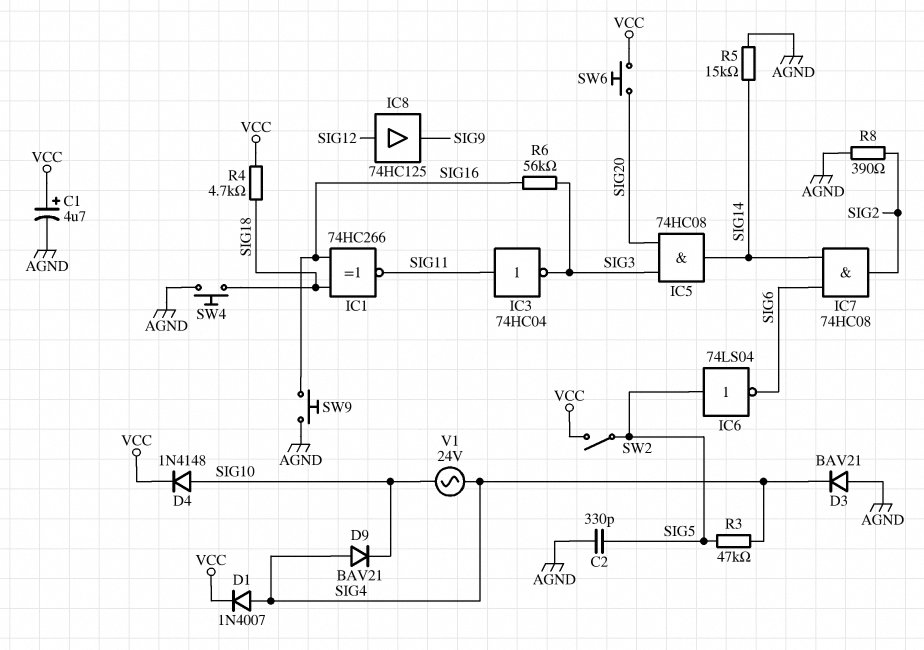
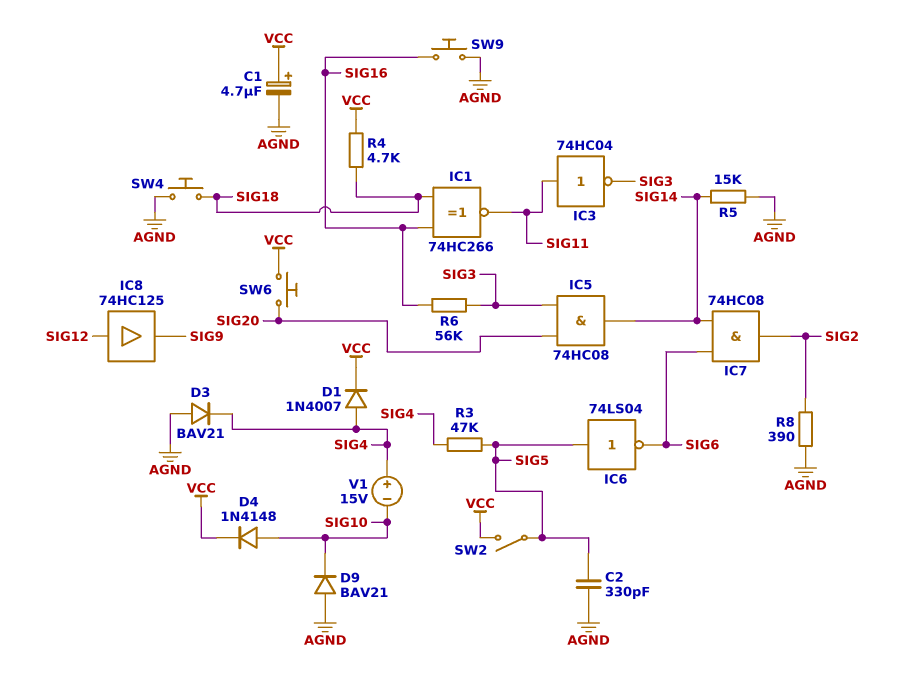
D9: diode BAV21 (A SIG4, K SIG10) -> diode BAV21 (A AGND, K SIG10)
V1: AC 24V (SIG4, SIG10) -> 15V (plus SIG4, minus SIG10)

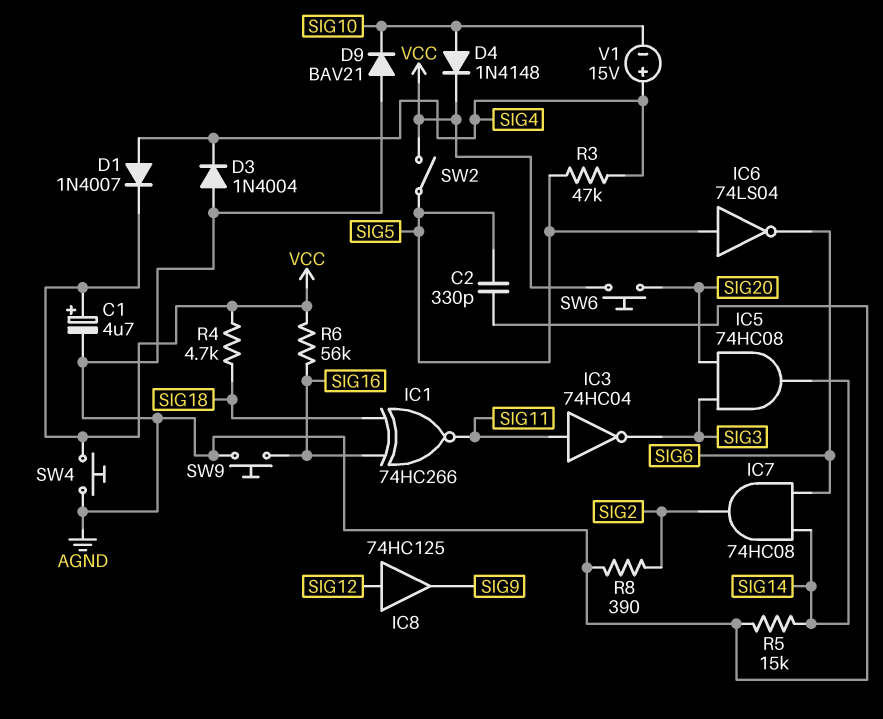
D3: diode BAV21 (A AGND, K SIG4) -> diode 1N4004 (A AGND, K SIG4)
R6: 56k (SIG3, SIG16) -> 56k (SIG16, VCC)
SW4: button (AGND, SIG18) -> button (AGND, VCC)

